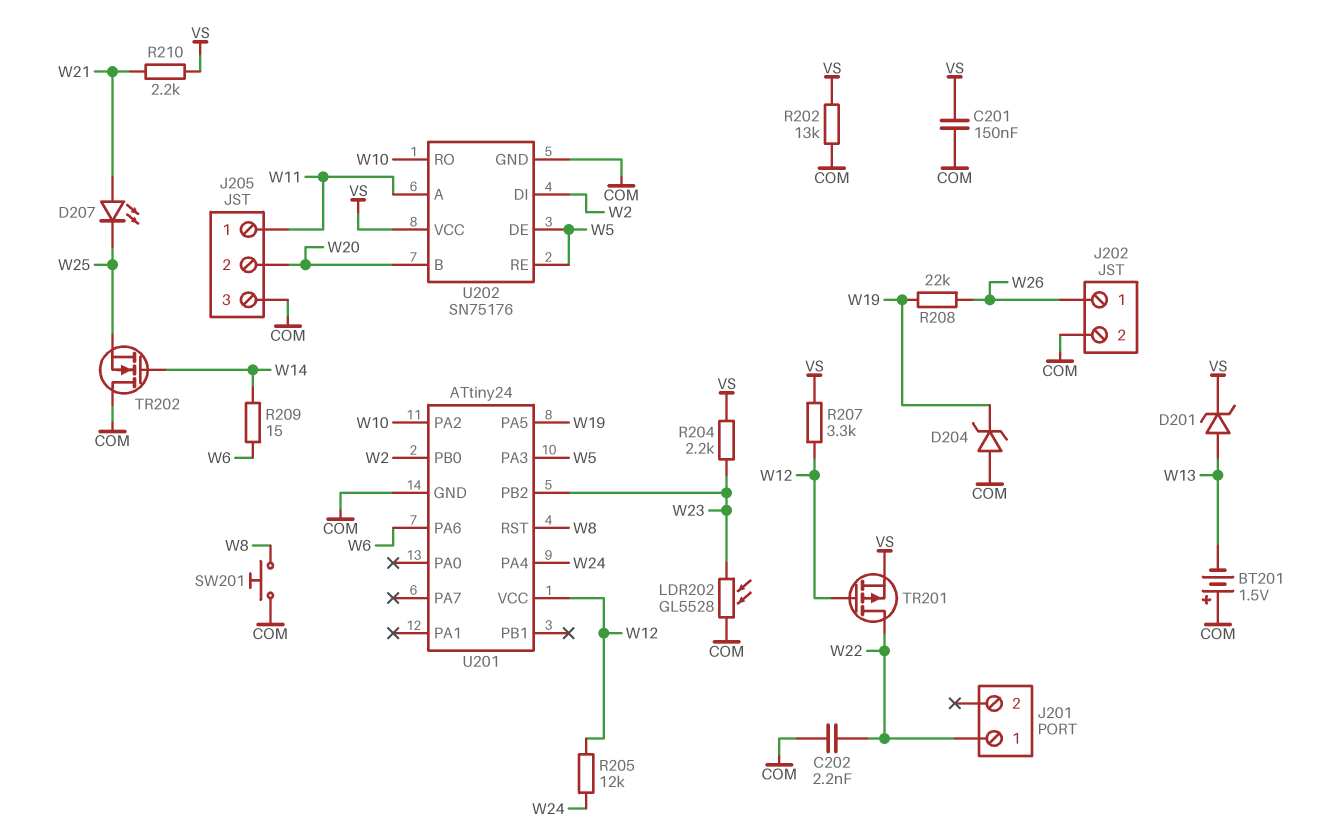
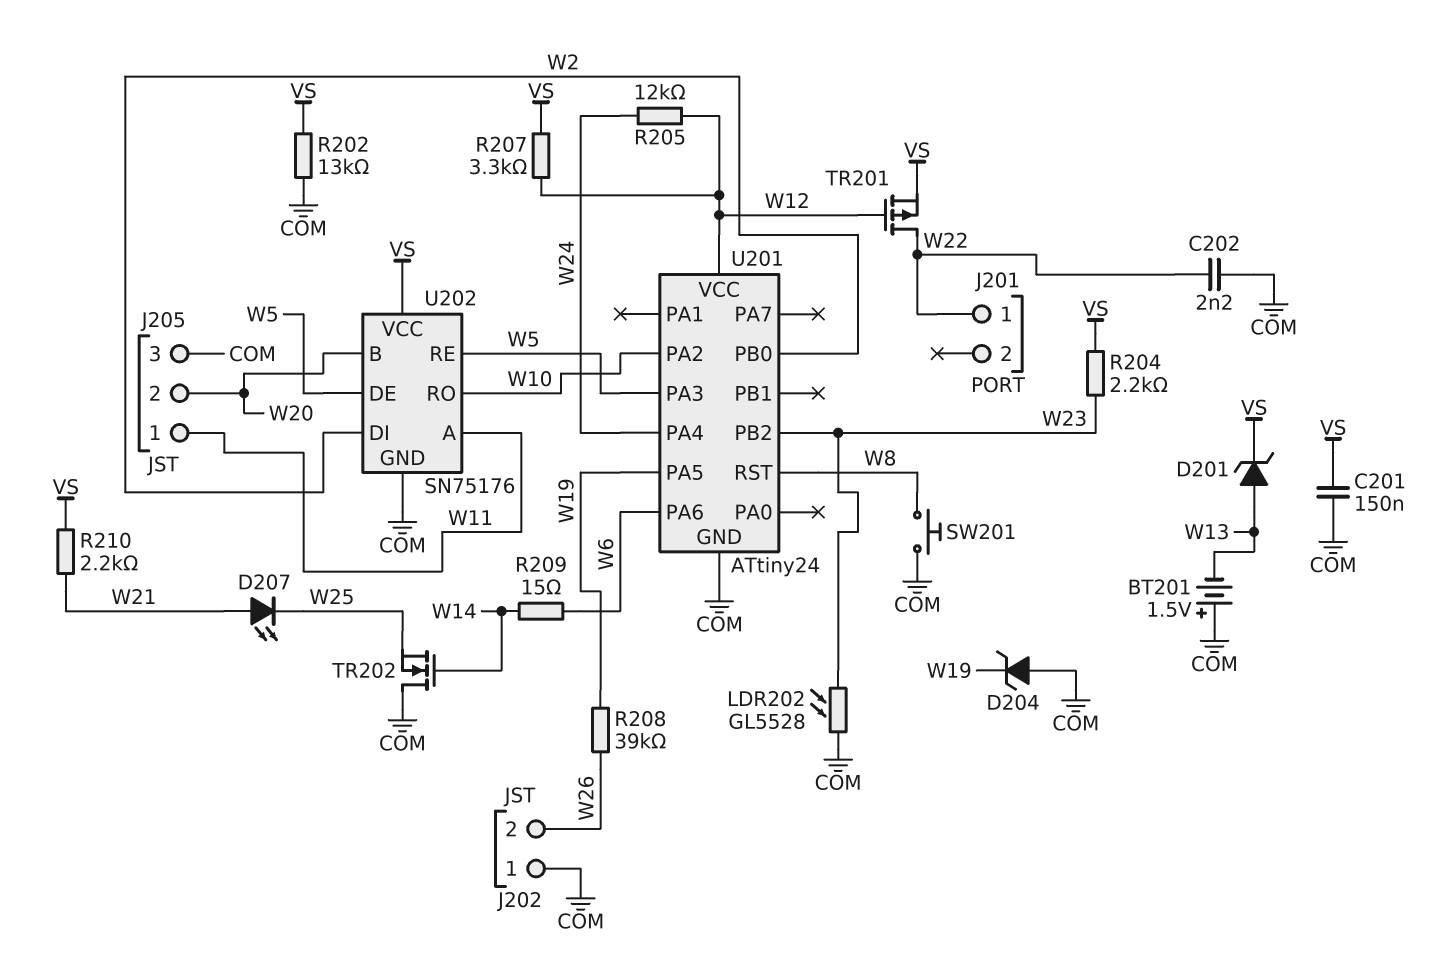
J202 pin 1: W26 -> COM
J202 pin 2: COM -> W26
R208: 22k (W19, W26) -> 39k (W19, W26)

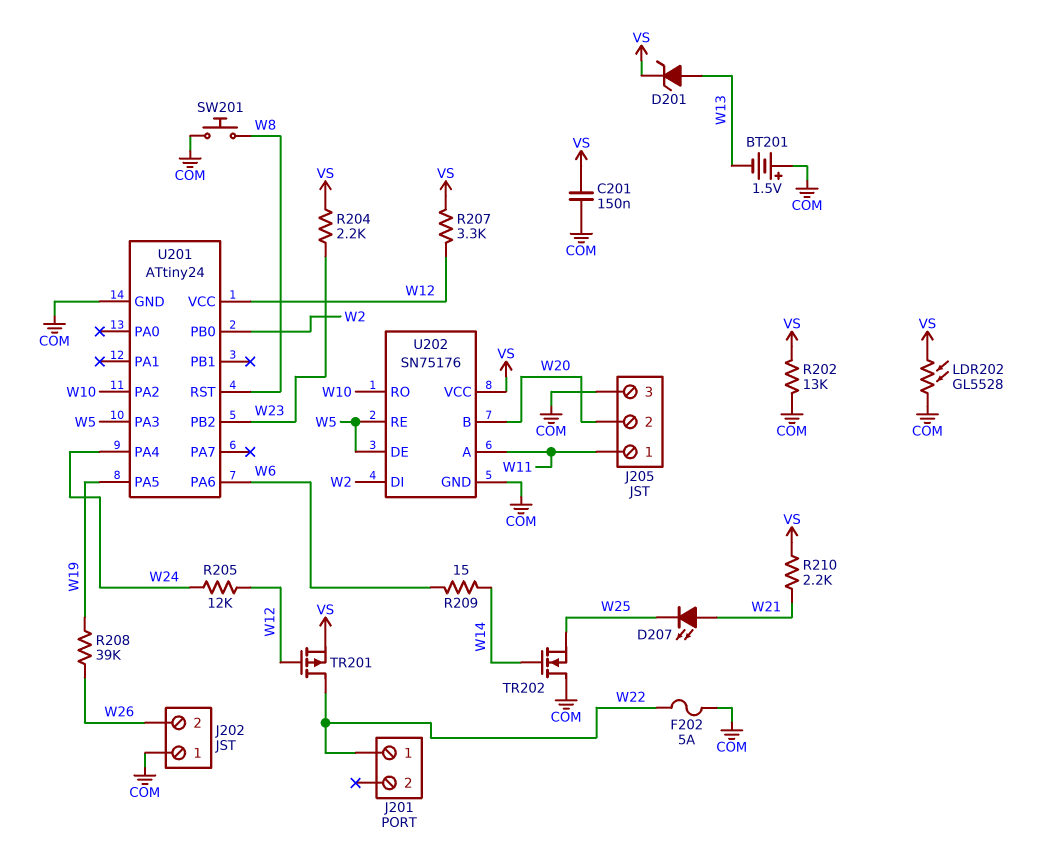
C202: 2.2nF (COM, W22) -> none
D204: zener (A COM, K W19) -> none
F202: none -> 5A (COM, W22)
LDR202: GL5528 (COM, W23) -> GL5528 (COM, VS)

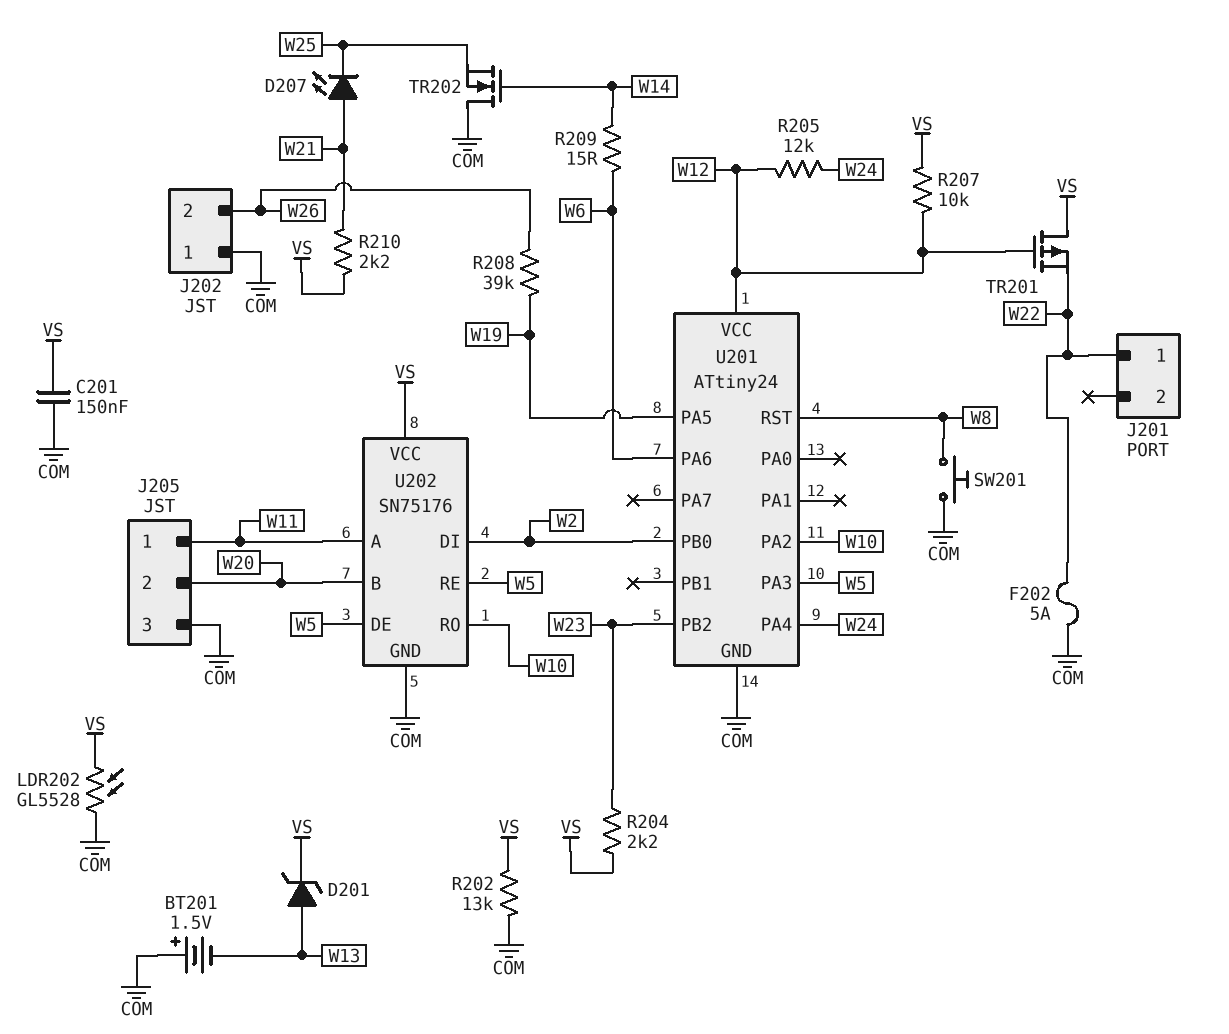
R207: 3.3k (VS, W12) -> 10k (VS, W12)
TR201: PMOS (G W12, D W22, S VS) -> PMOS (G W12, D VS, S W22)

